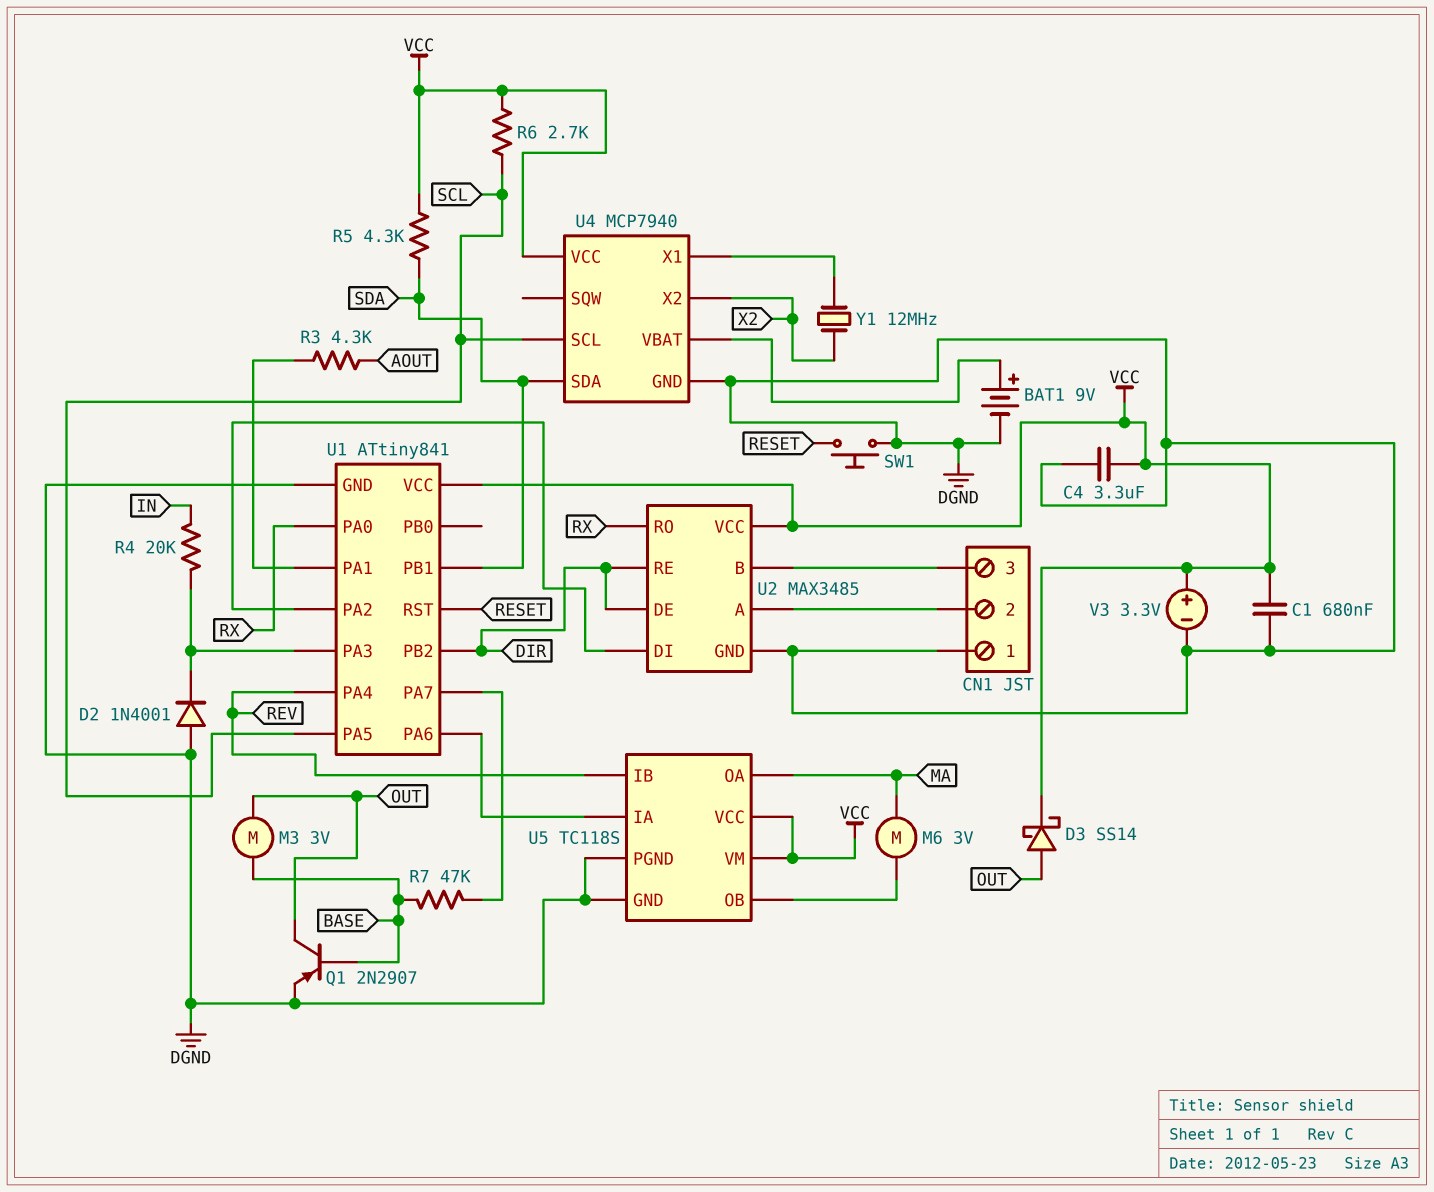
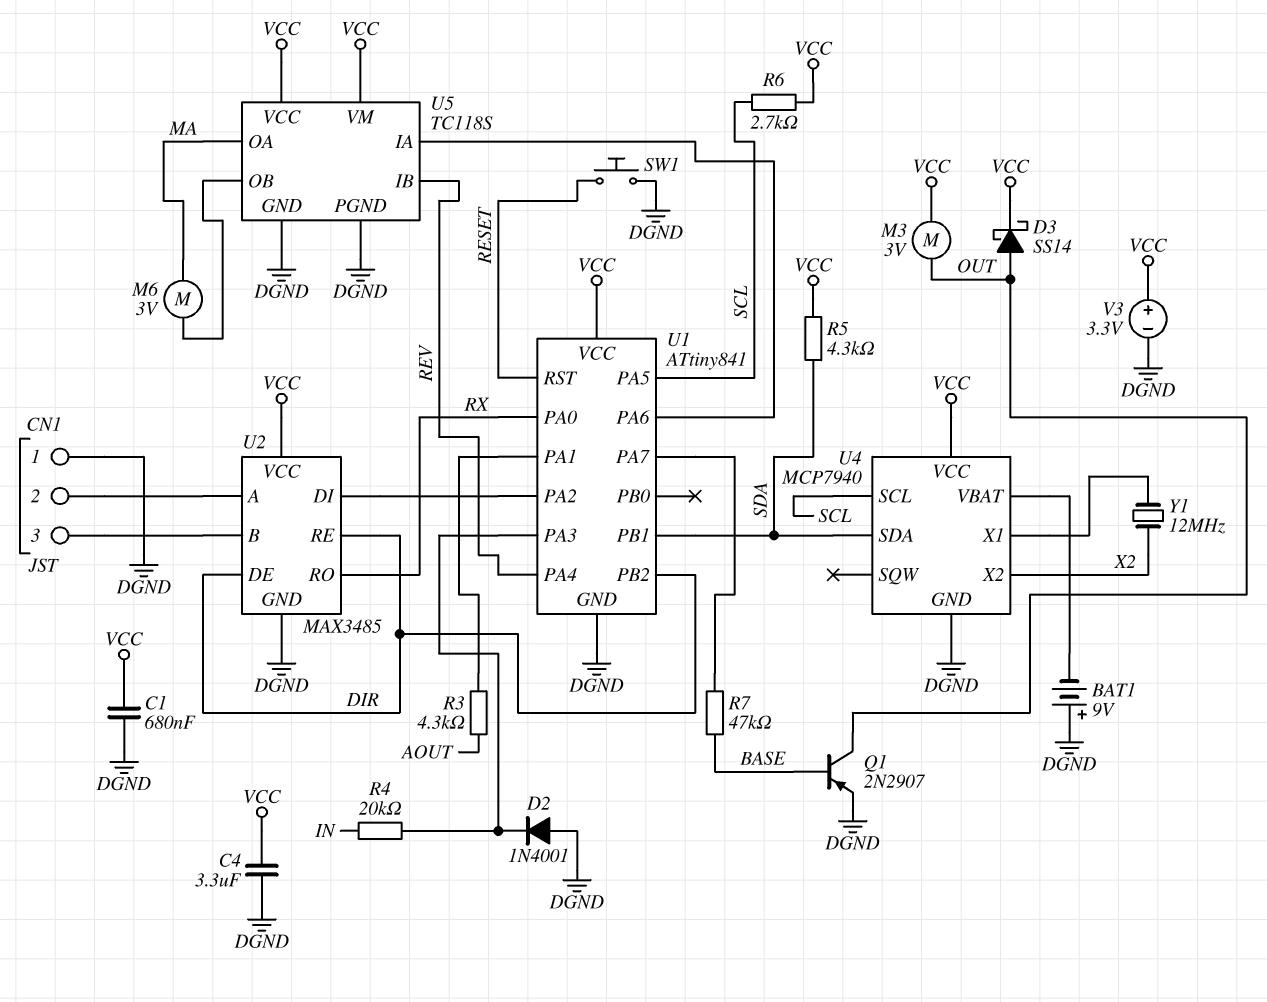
BAT1: 9V (plus U4/VBAT, minus DGND) -> 9V (plus DGND, minus U4/VBAT)
M3: motor 3V (BASE, OUT) -> motor 3V (OUT, VCC)

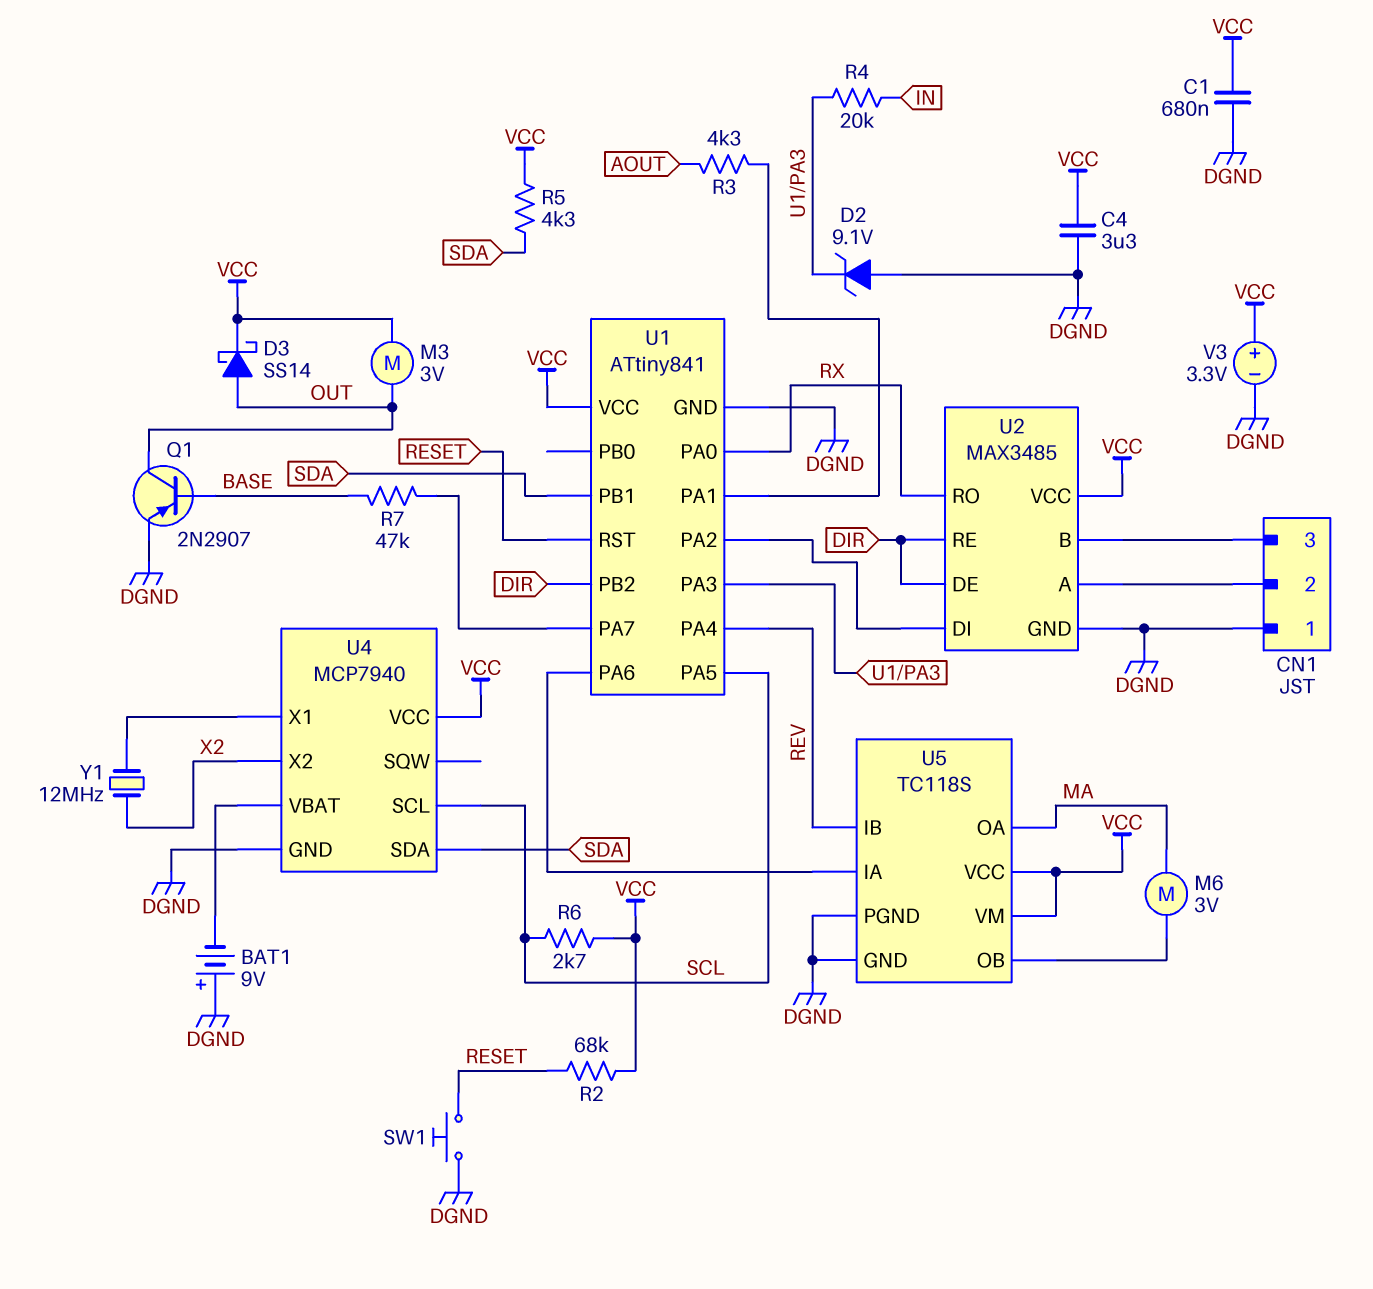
D2: diode 1N4001 (A DGND, K U1/PA3) -> zener 9.1V (A DGND, K U1/PA3)
R2: none -> 68k (RESET, VCC)

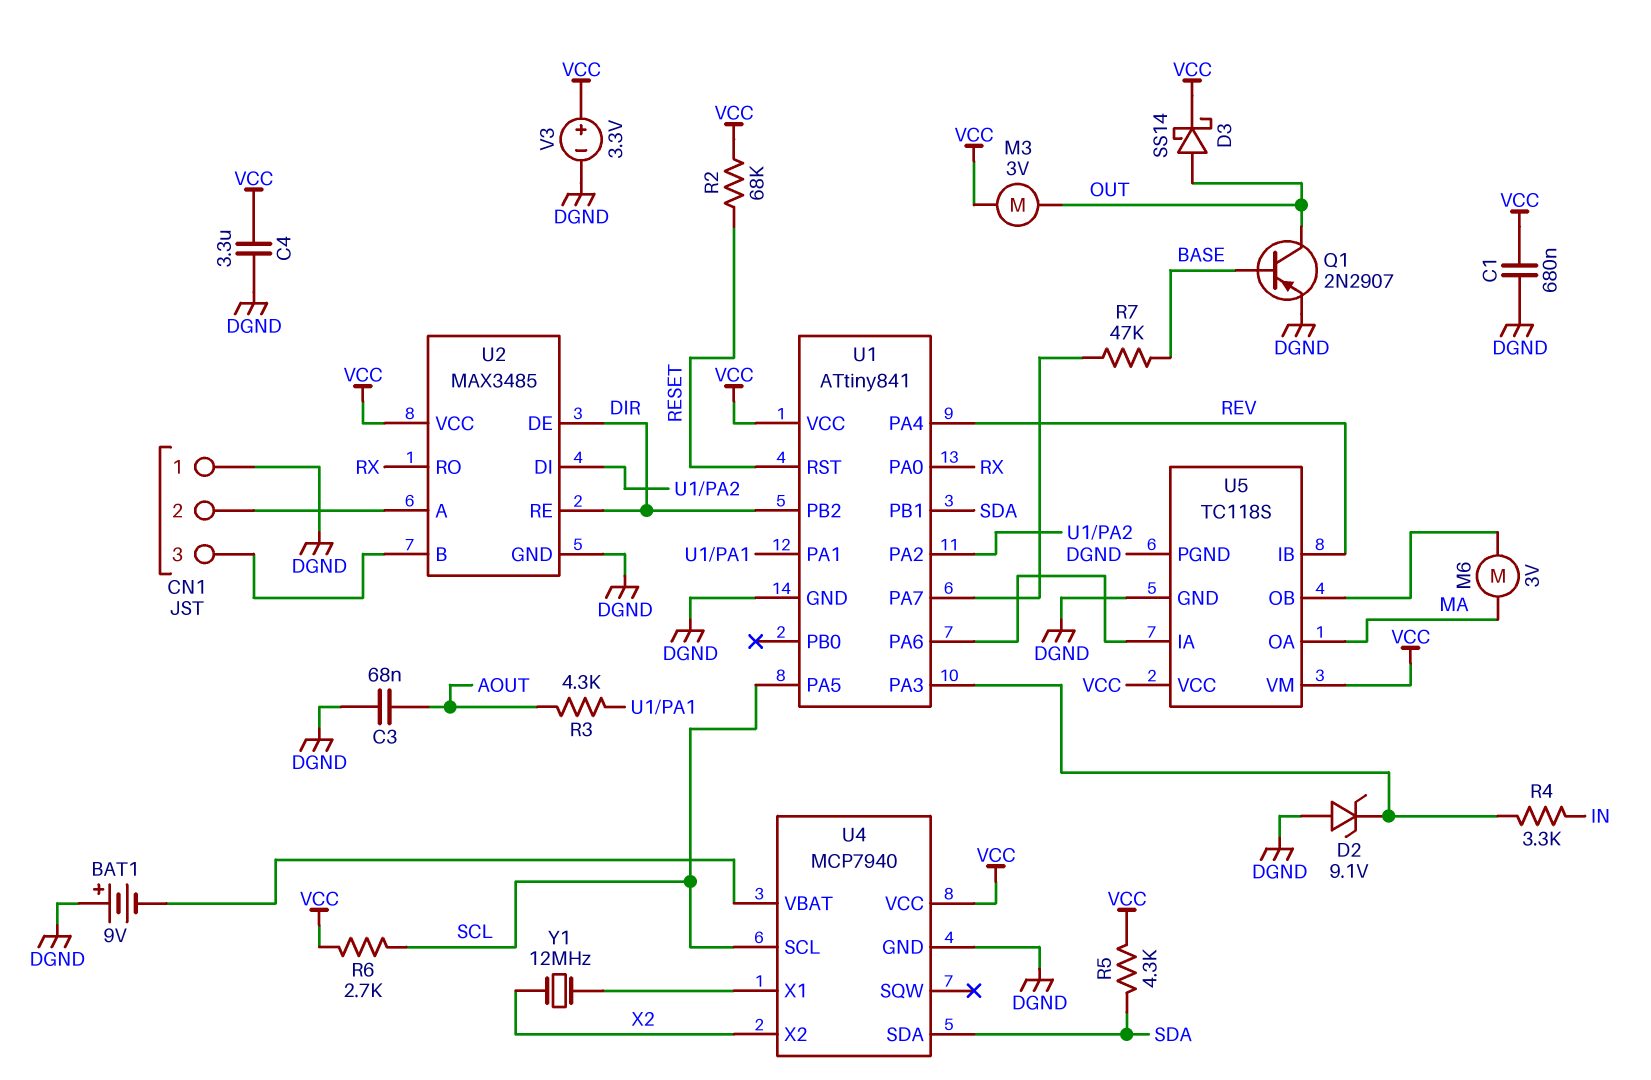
C3: none -> 68nF (AOUT, DGND)
R4: 20k (IN, U1/PA3) -> 3.3k (IN, U1/PA3)
SW1: button (DGND, RESET) -> none

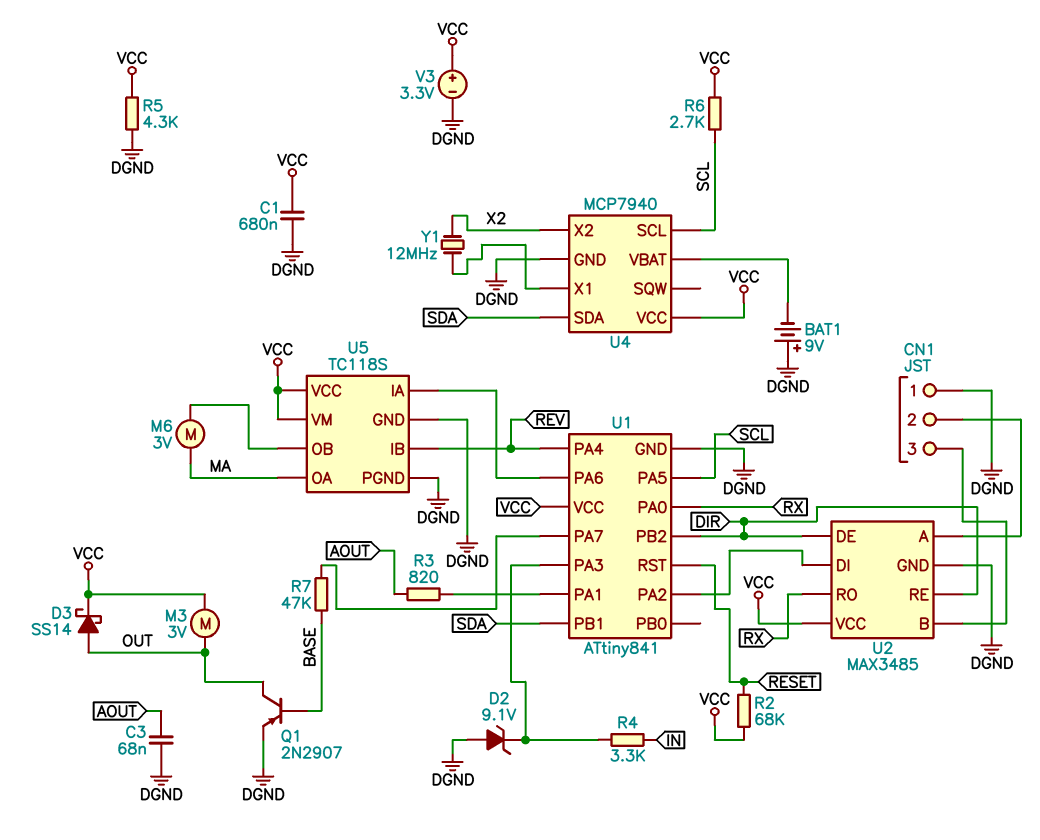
C4: 3.3uF (DGND, VCC) -> none
R3: 4.3k (AOUT, U1/PA1) -> 820 (AOUT, U1/PA1)
R5: 4.3k (SDA, VCC) -> 4.3k (DGND, VCC)

